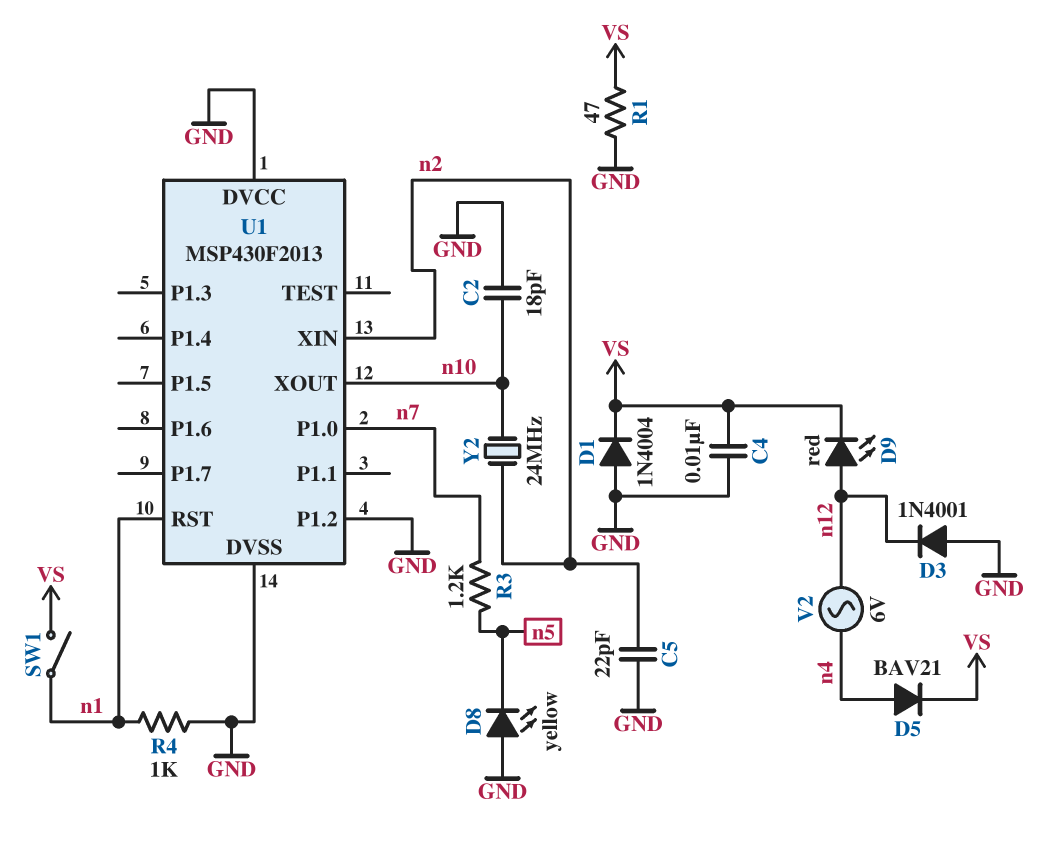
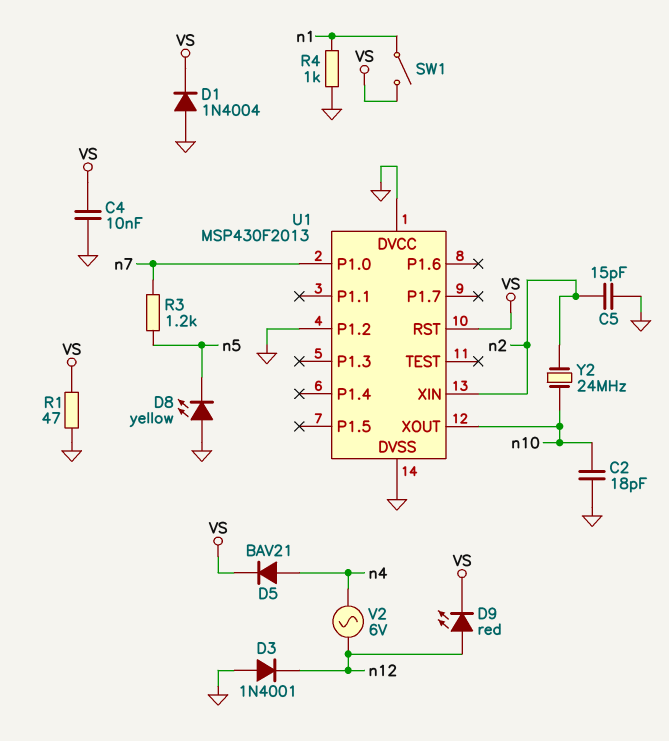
C5: 22pF (GND, n2) -> 15pF (GND, n2)
U1 pin RST: n1 -> VS

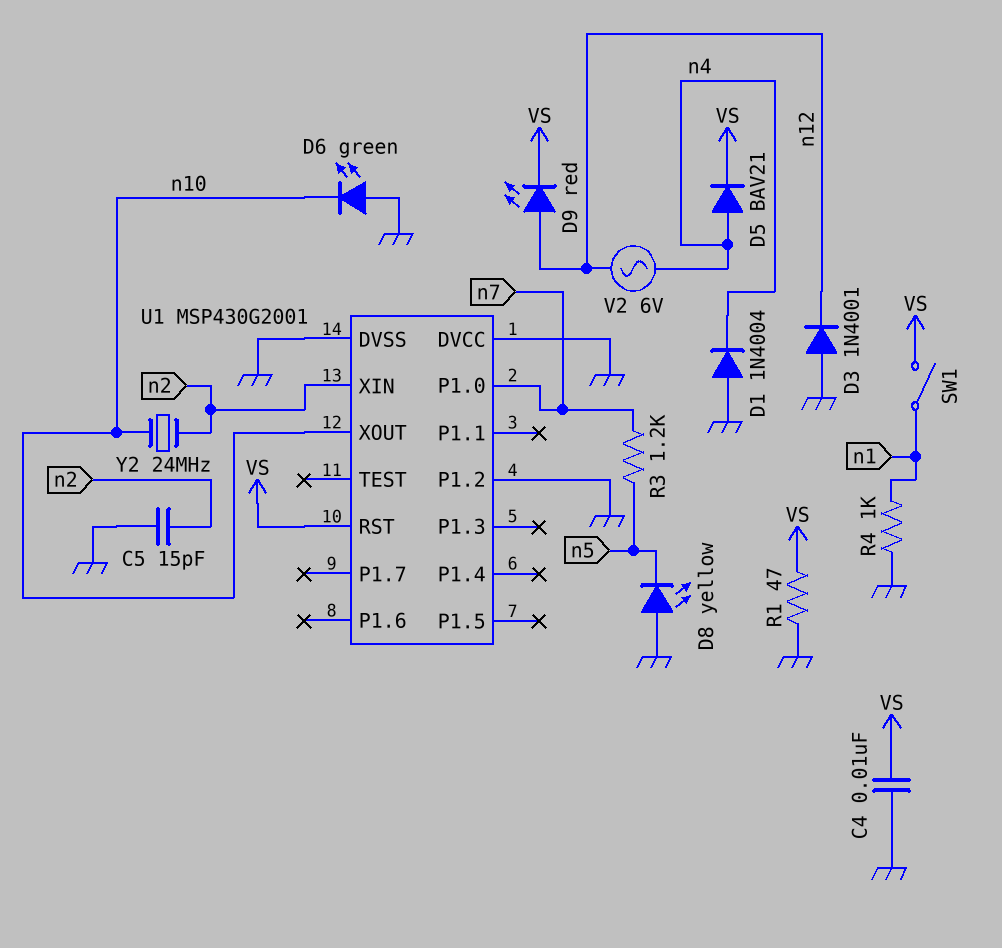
C2: 18pF (GND, n10) -> none
D1: diode 1N4004 (A GND, K VS) -> diode 1N4004 (A GND, K n4)
D6: none -> LED green (A GND, K n10)
U1: MSP430F2013 -> MSP430G2001

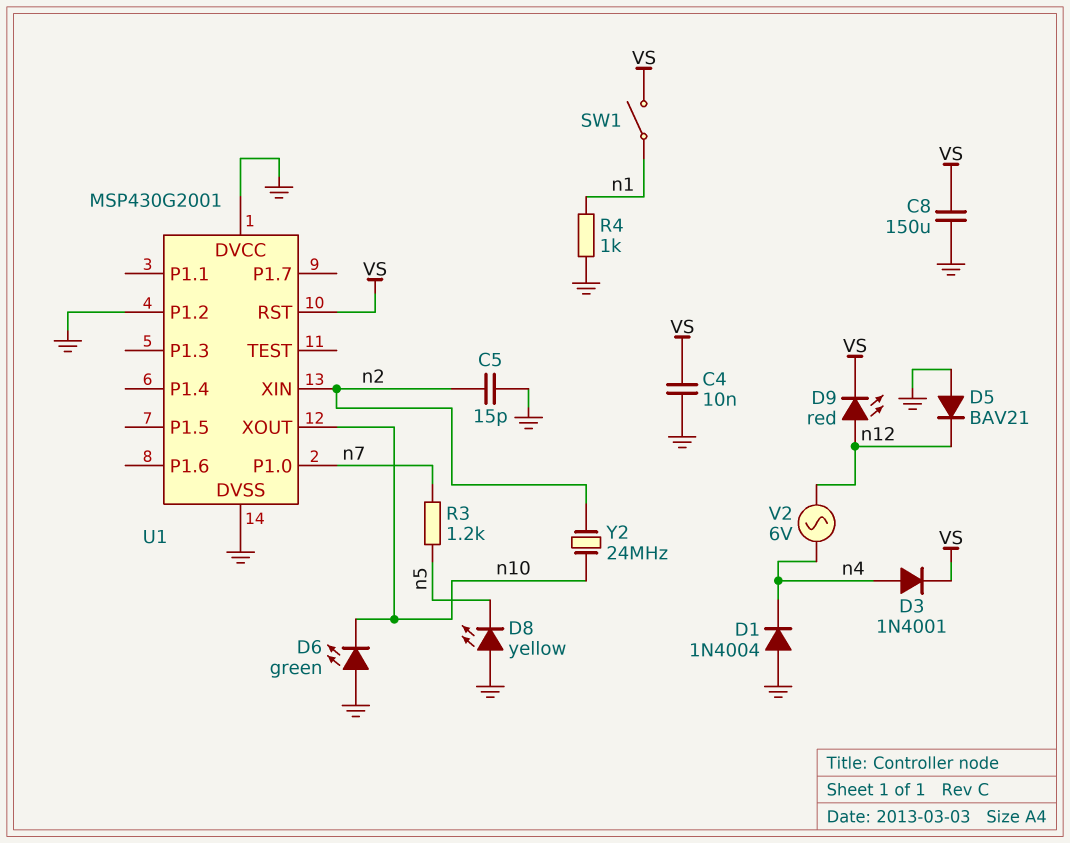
C8: none -> 150uF (GND, VS)
D3: diode 1N4001 (A GND, K n12) -> diode 1N4001 (A n4, K VS)
D5: diode BAV21 (A n4, K VS) -> diode BAV21 (A GND, K n12)
R1: 47 (GND, VS) -> none

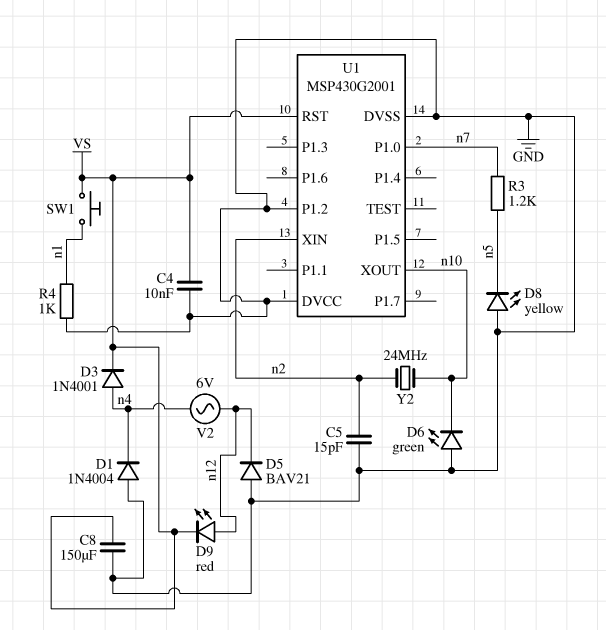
SW1: switch (VS, n1) -> button (VS, n1)

